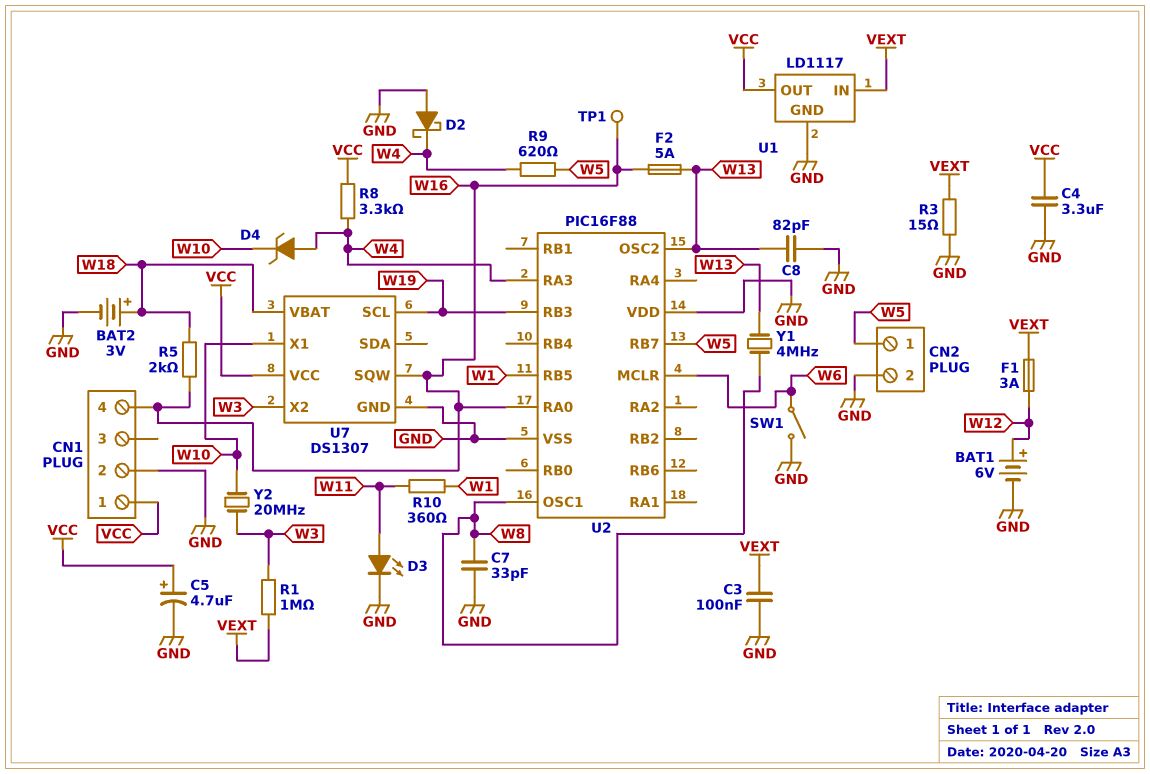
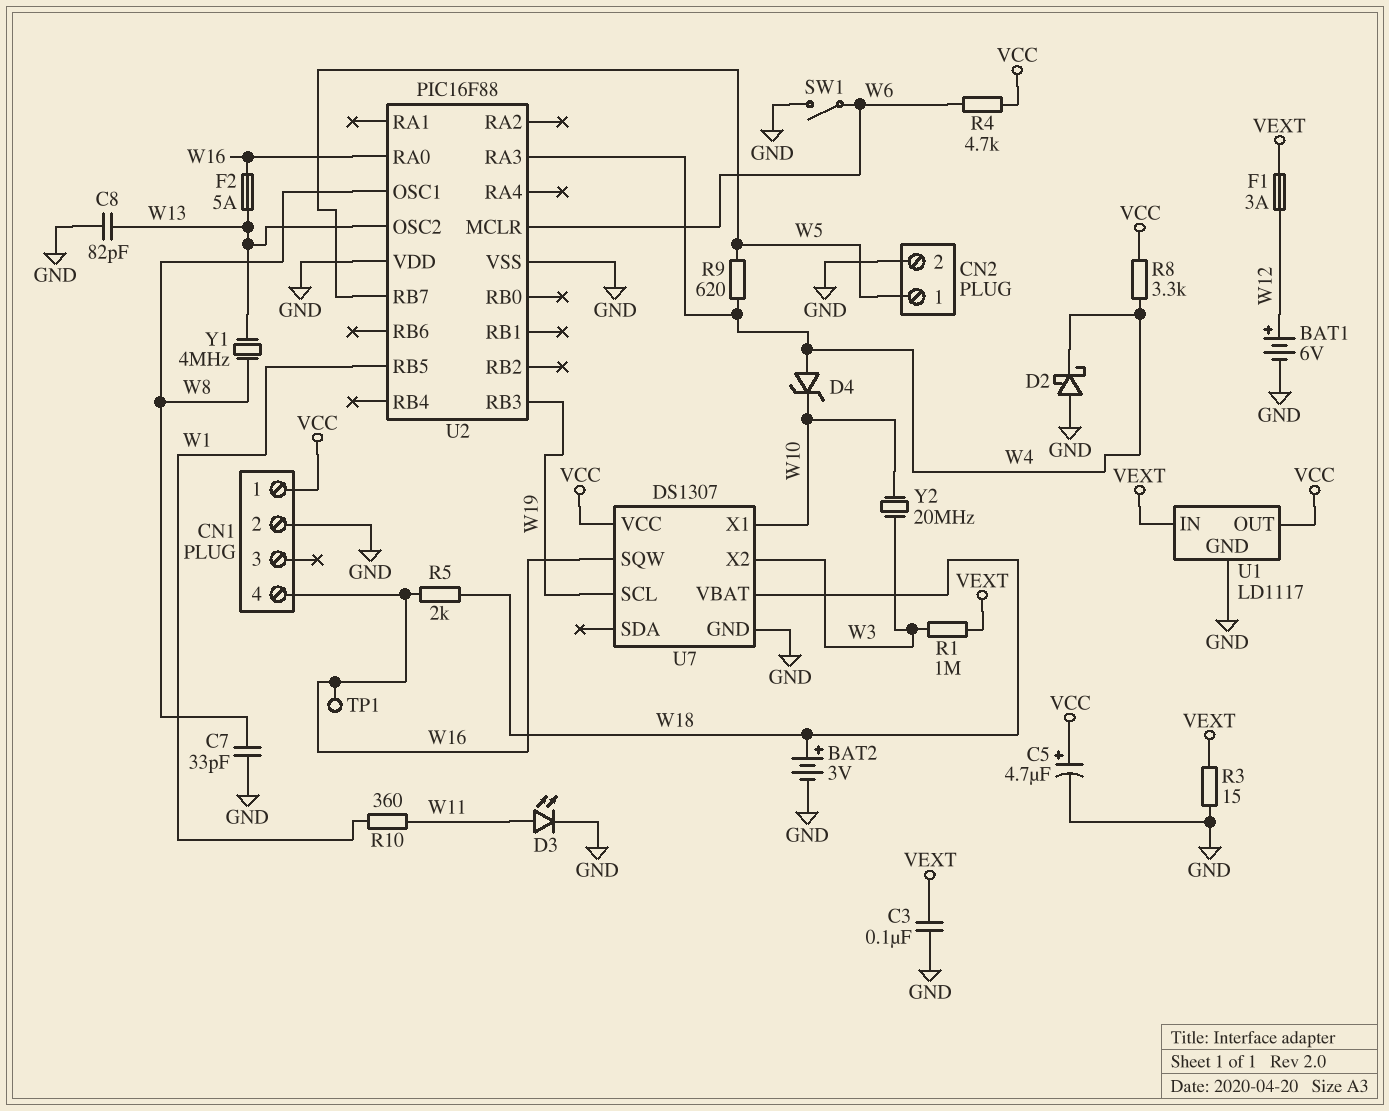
C4: 3.3uF (GND, VCC) -> none
R4: none -> 4.7k (VCC, W6)

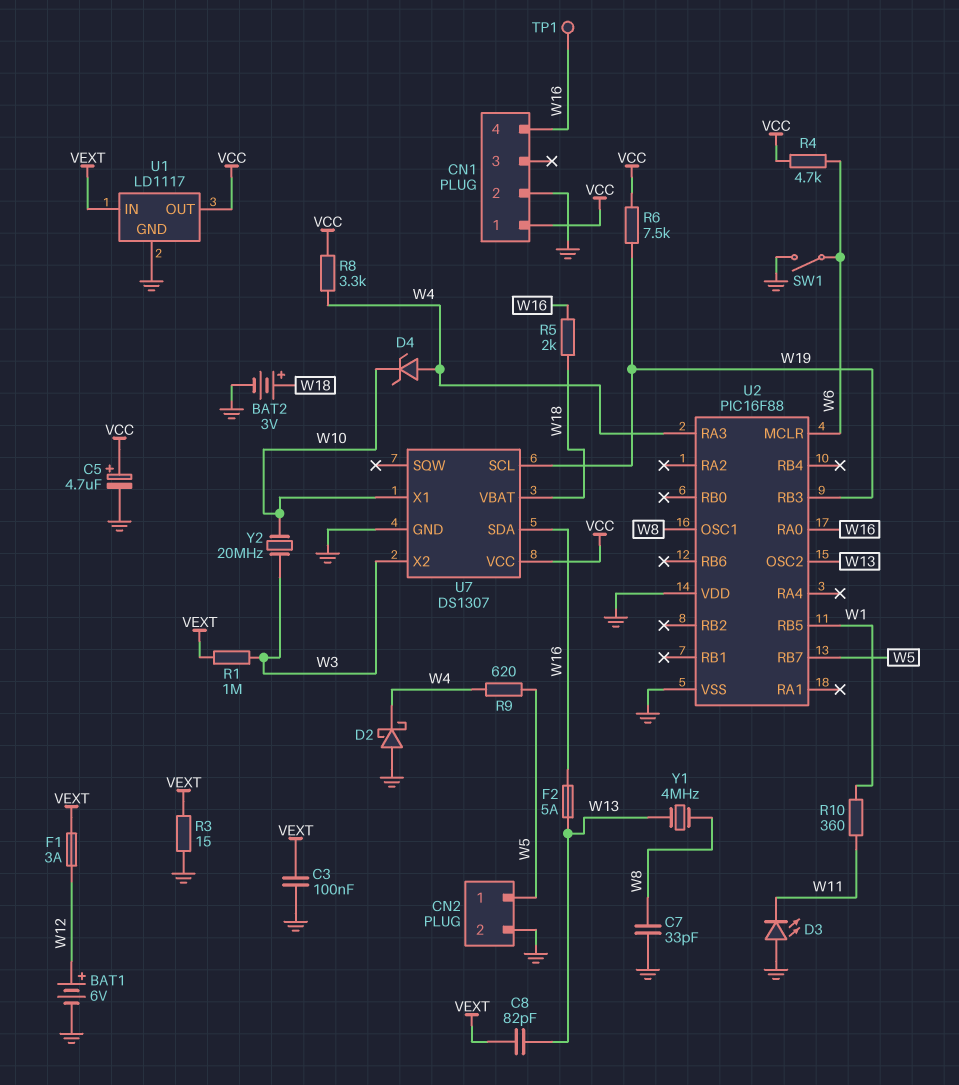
C8: 82pF (GND, W13) -> 82pF (VEXT, W13)
D3: LED (A W11, K GND) -> LED (A GND, K W11)
R6: none -> 7.5k (VCC, W19)
U7 pin SDA: none -> W16
U7 pin SQW: W16 -> none

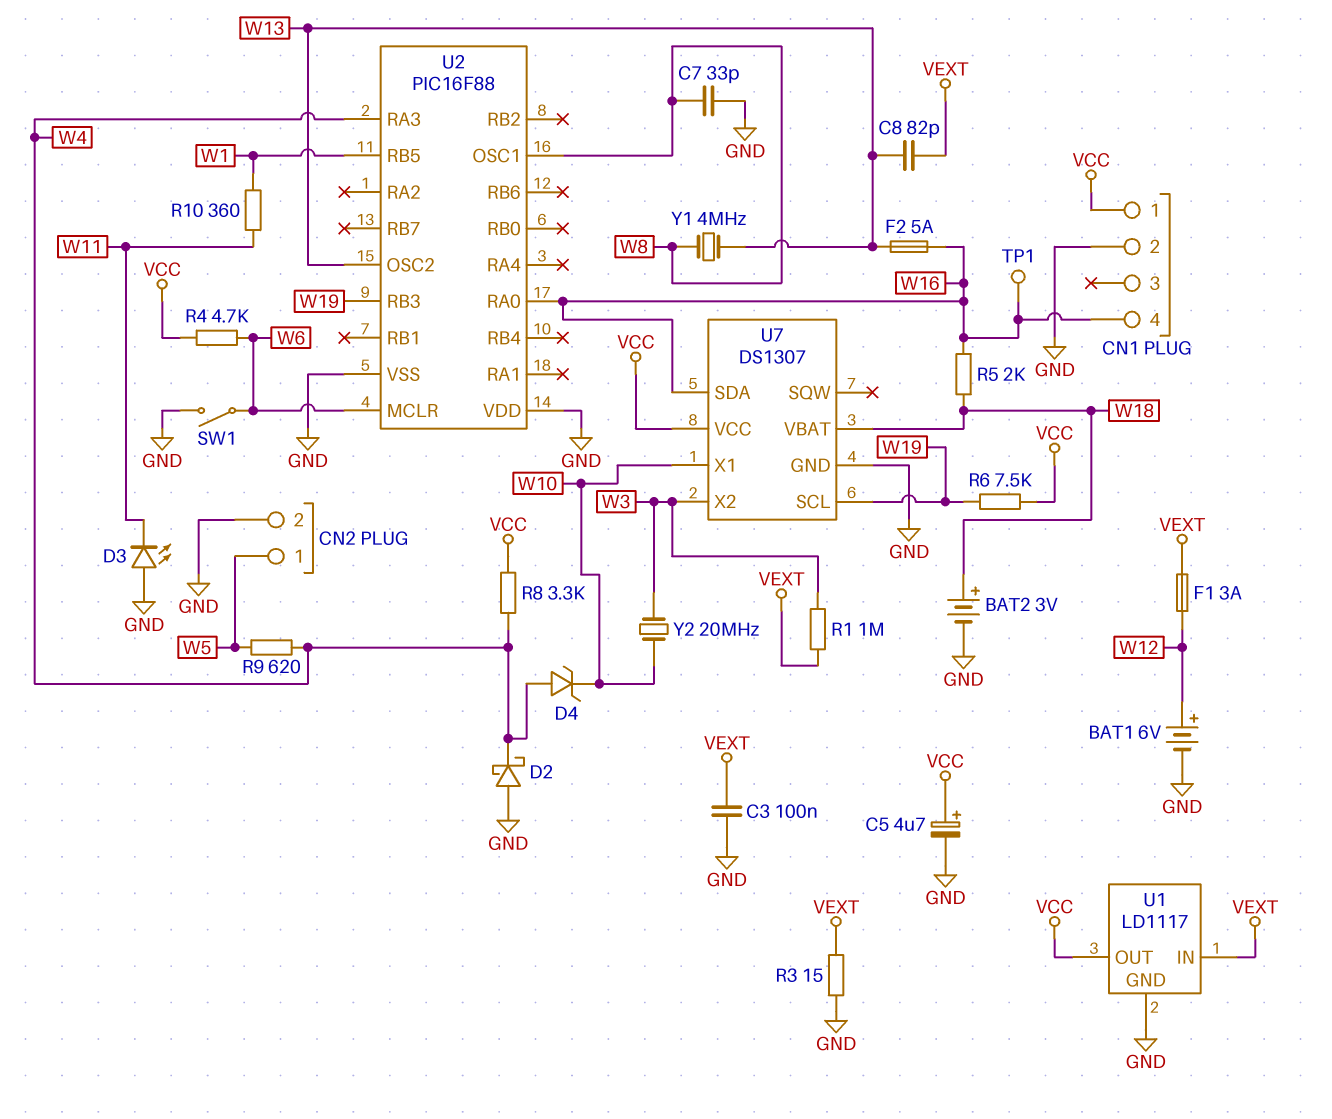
U2 pin RB7: W5 -> none

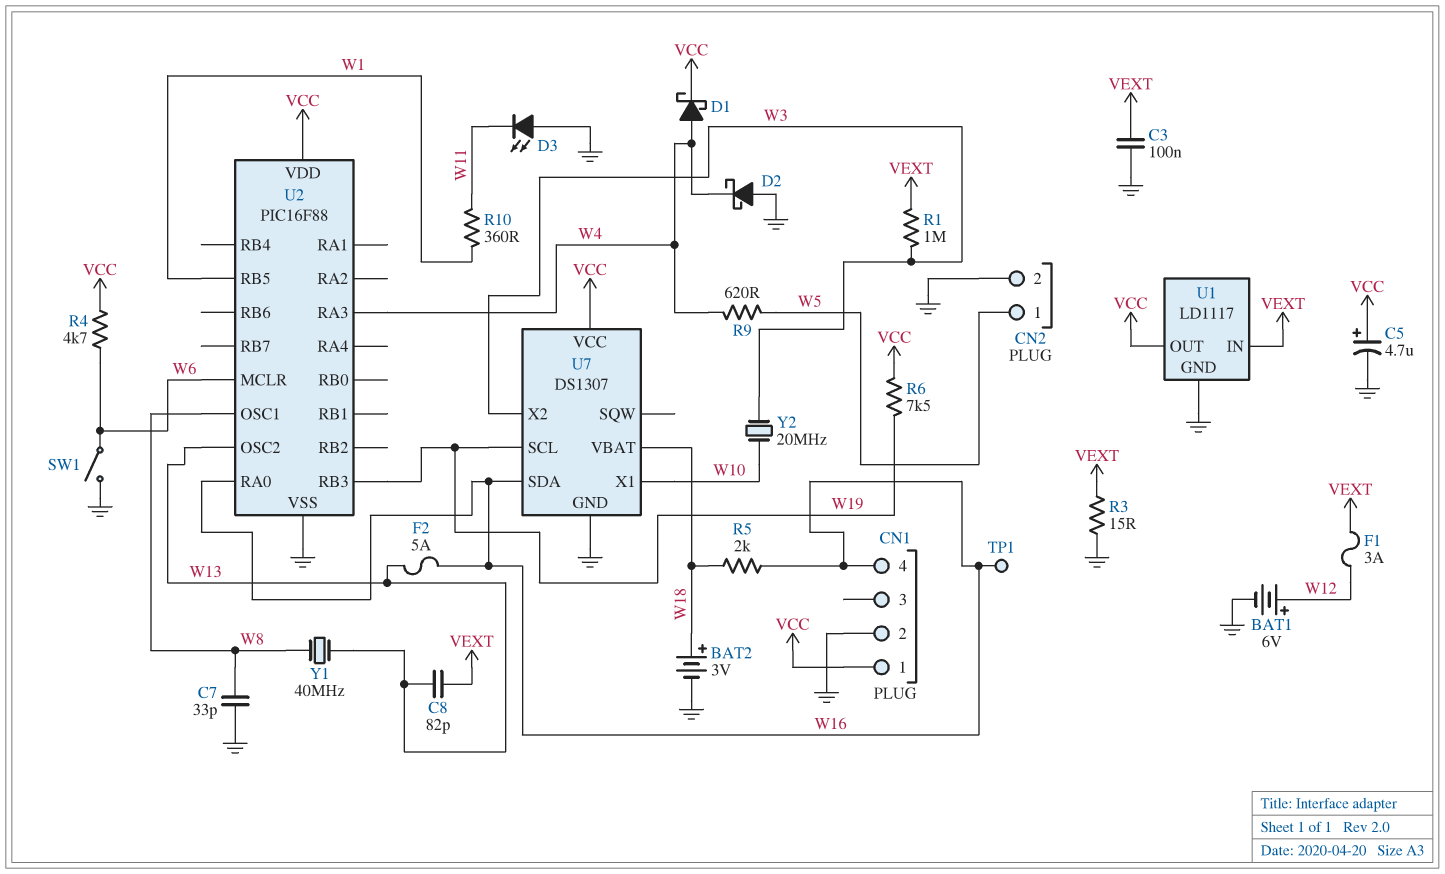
D1: none -> schottky (A W4, K VCC)
D4: zener (A W4, K W10) -> none
R8: 3.3k (VCC, W4) -> none
U2 pin VDD: GND -> VCC
Y1: 4MHz (W8, W13) -> 40MHz (W8, W13)

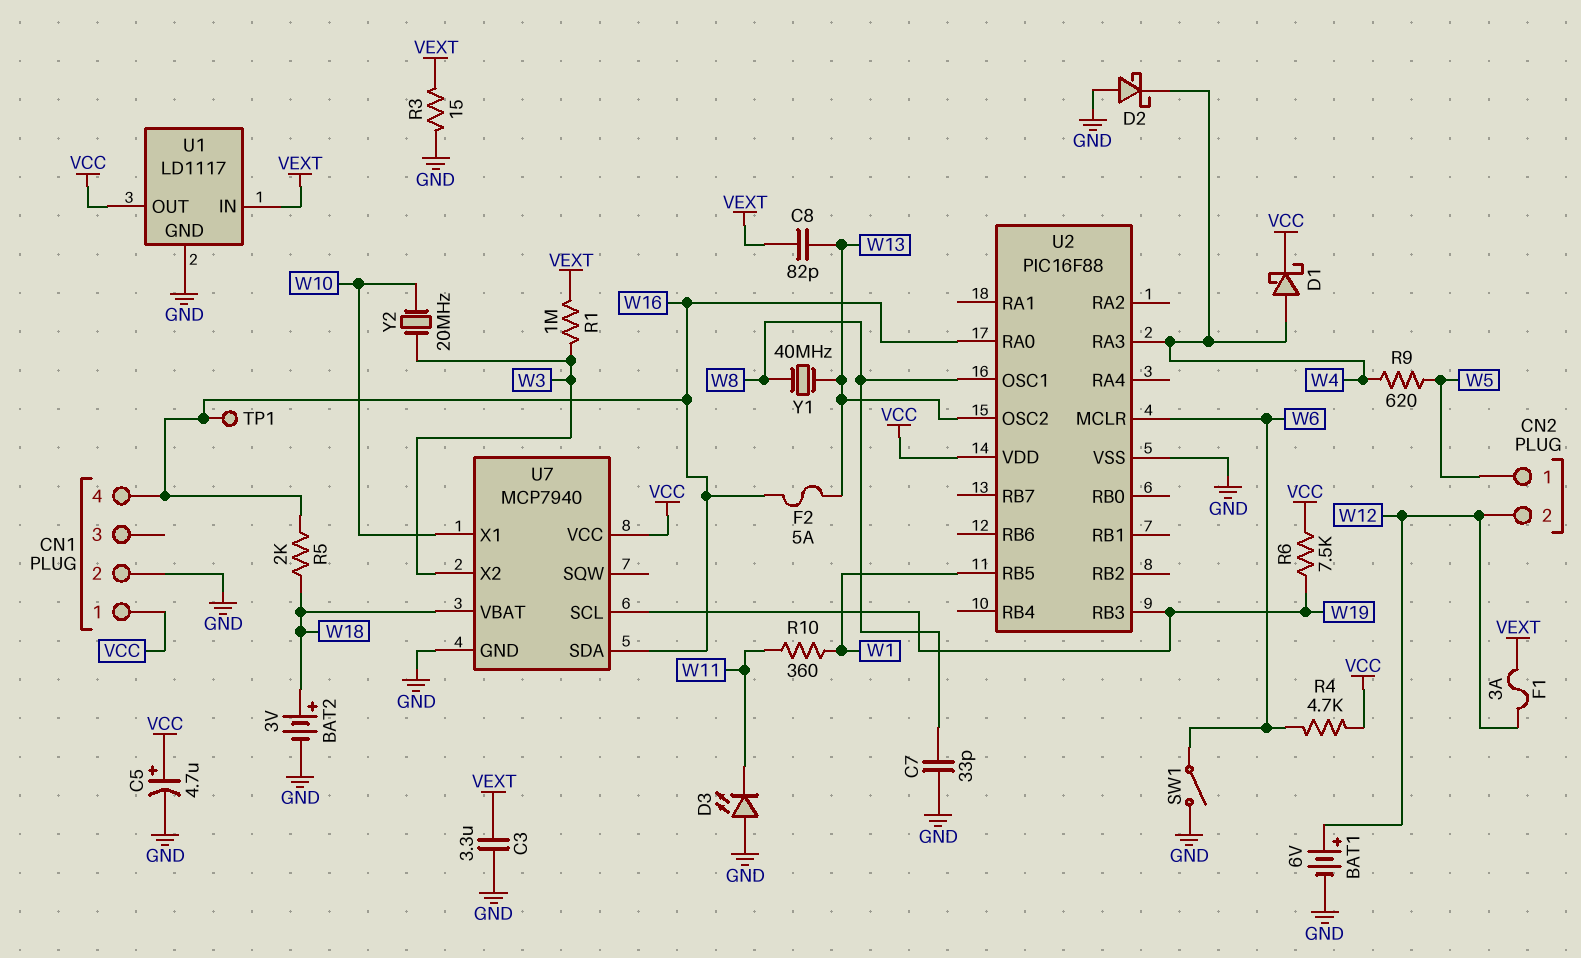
C3: 100nF (GND, VEXT) -> 3.3uF (GND, VEXT)
CN2 pin 2: GND -> W12
U7: DS1307 -> MCP7940

